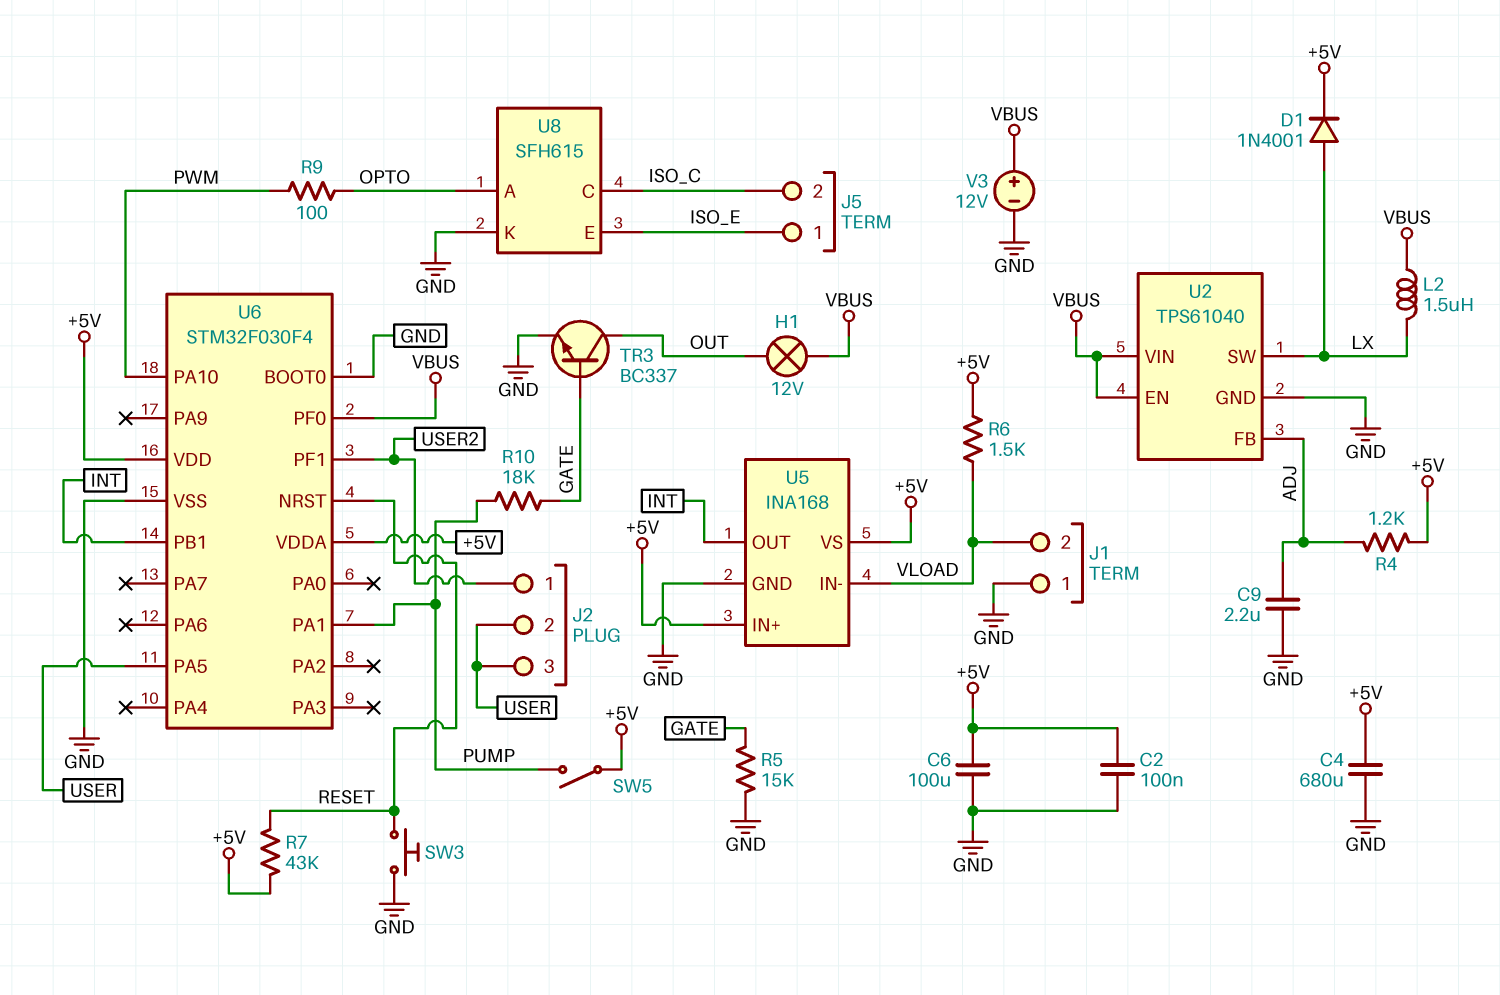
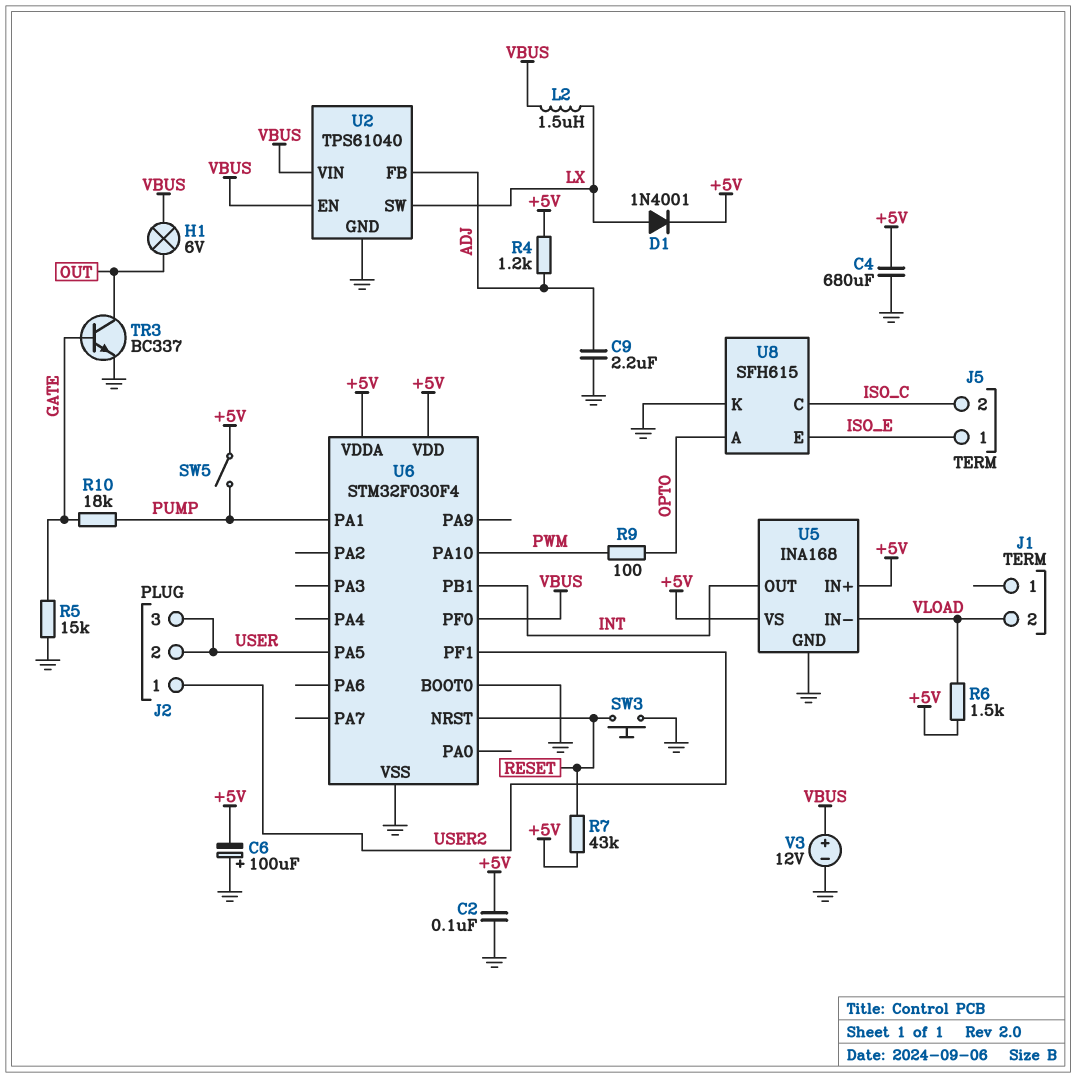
C6: 100uF (+5V, GND) -> 100uF (plus GND, minus +5V)
H1: lamp 12V (OUT, VBUS) -> lamp 6V (OUT, VBUS)
J1 pin 1: GND -> none

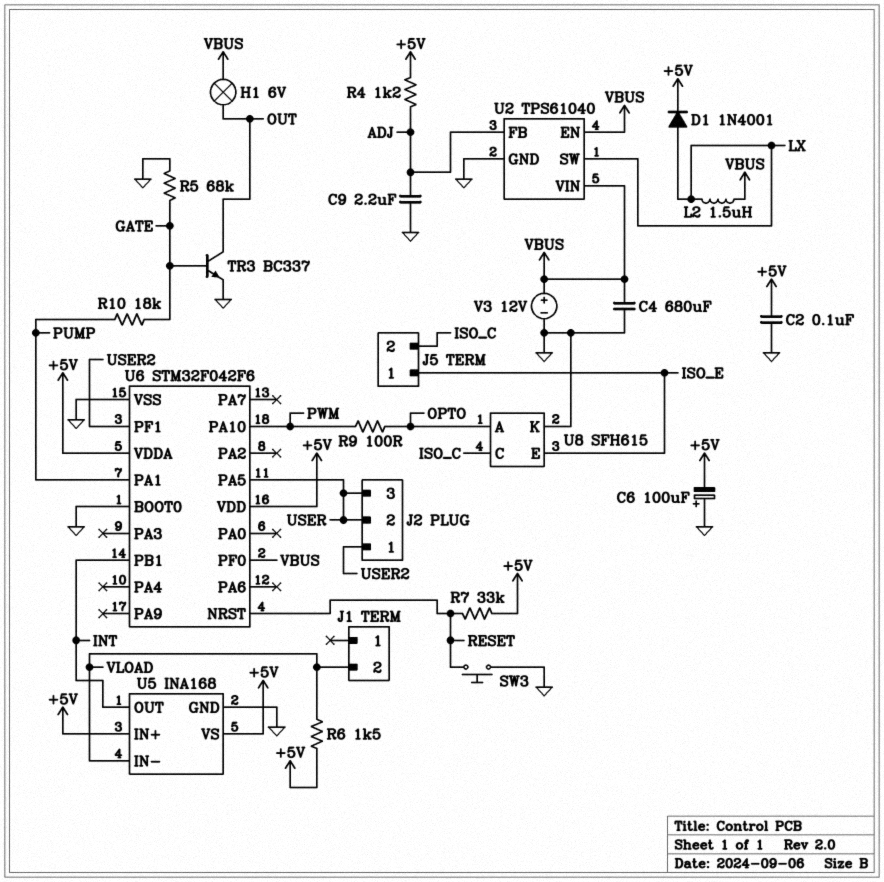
C4: 680uF (+5V, GND) -> 680uF (GND, VBUS)
R5: 15k (GATE, GND) -> 68k (GATE, GND)
R7: 43k (+5V, RESET) -> 33k (+5V, RESET)
SW5: switch (+5V, PUMP) -> none
U6: STM32F030F4 -> STM32F042F6

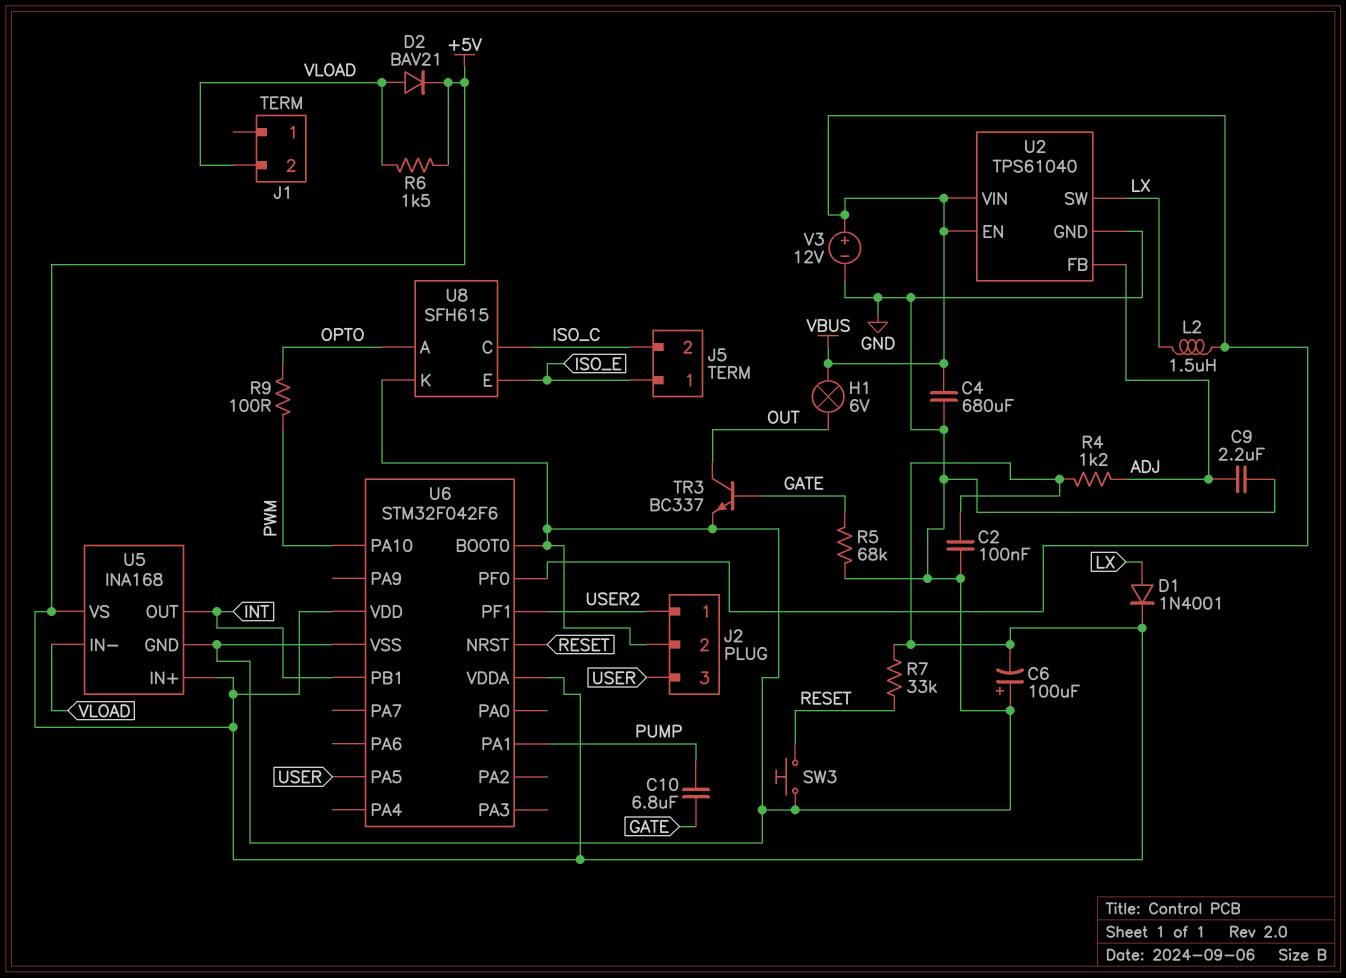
C10: none -> 6.8uF (GATE, PUMP)
D2: none -> diode BAV21 (A VLOAD, K +5V)
J2 pin 2: USER -> GND
R10: 18k (GATE, PUMP) -> none

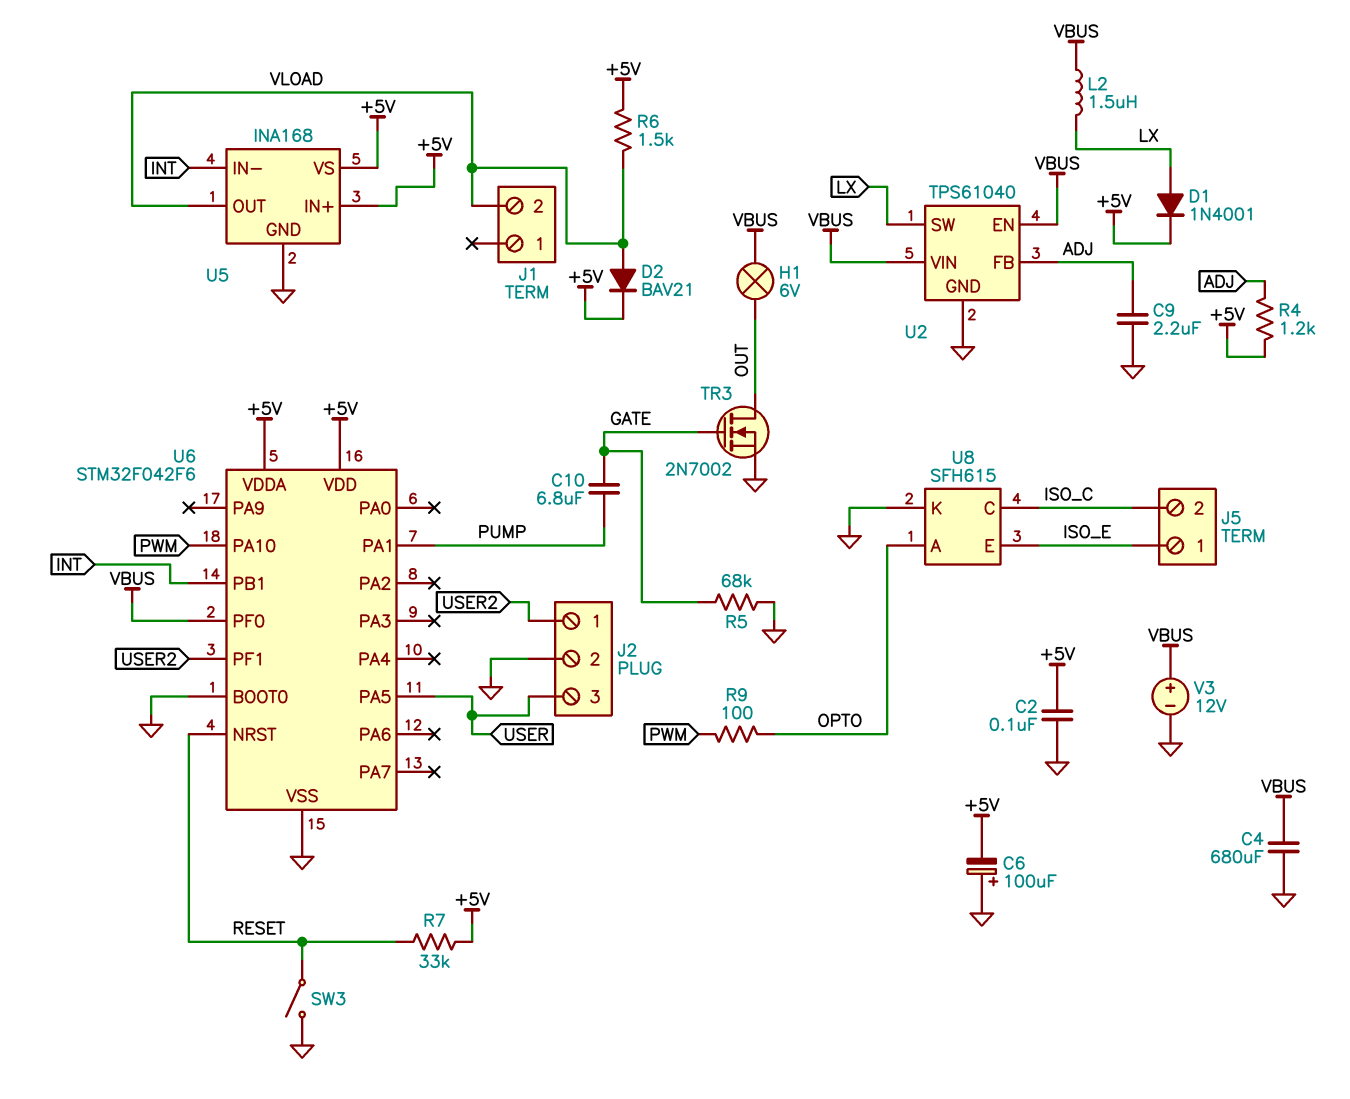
SW3: button (GND, RESET) -> switch (GND, RESET)
TR3: NPN BC337 (B GATE, C OUT, E GND) -> NMOS 2N7002 (G GATE, D OUT, S GND)
U5 pin IN-: VLOAD -> INT
U5 pin OUT: INT -> VLOAD

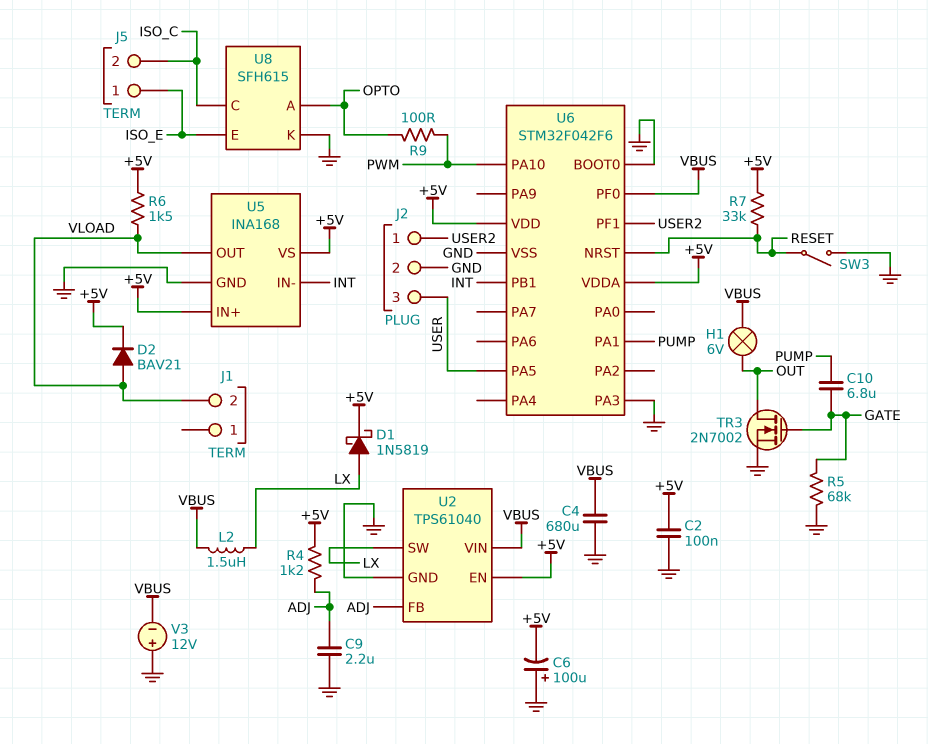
D1: diode 1N4001 (A LX, K +5V) -> schottky 1N5819 (A LX, K +5V)
U2 pin EN: VBUS -> +5V
U6 pin PA3: none -> GND
V3: 12V (plus VBUS, minus GND) -> 12V (plus GND, minus VBUS)

